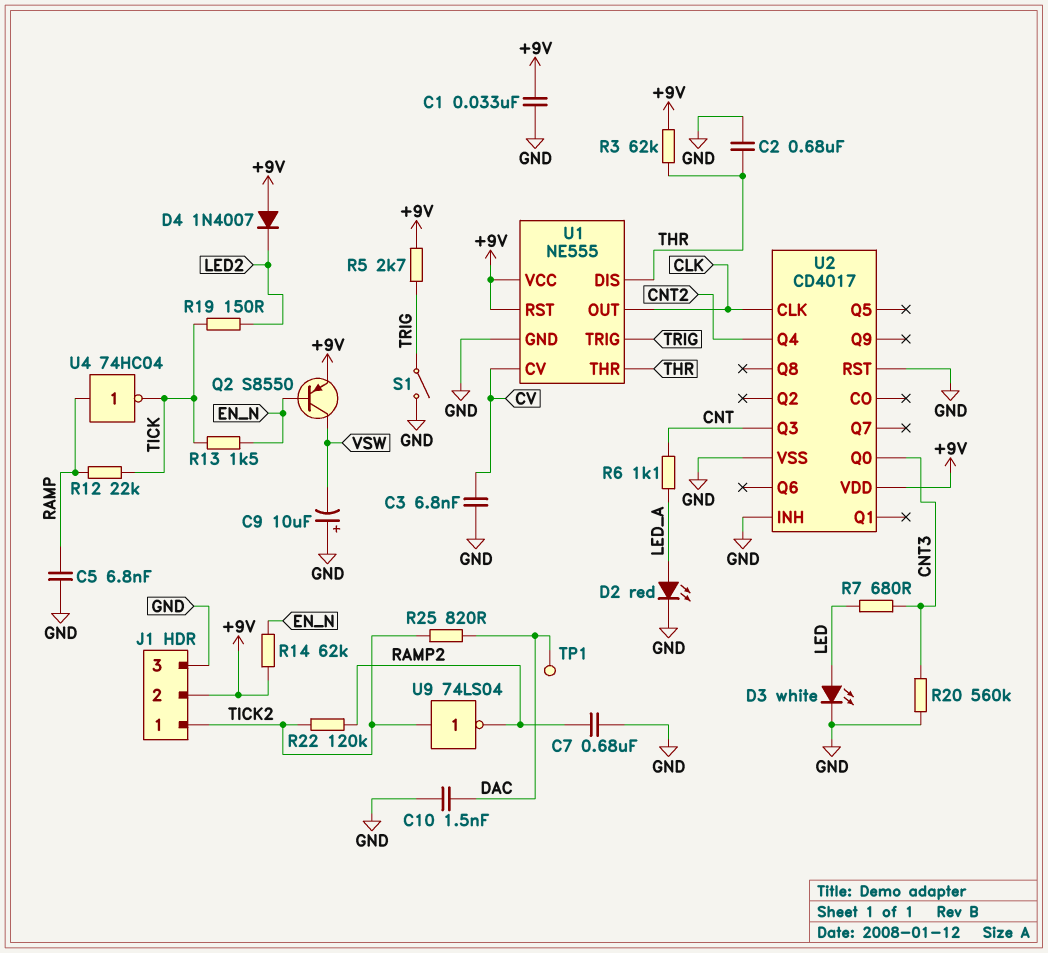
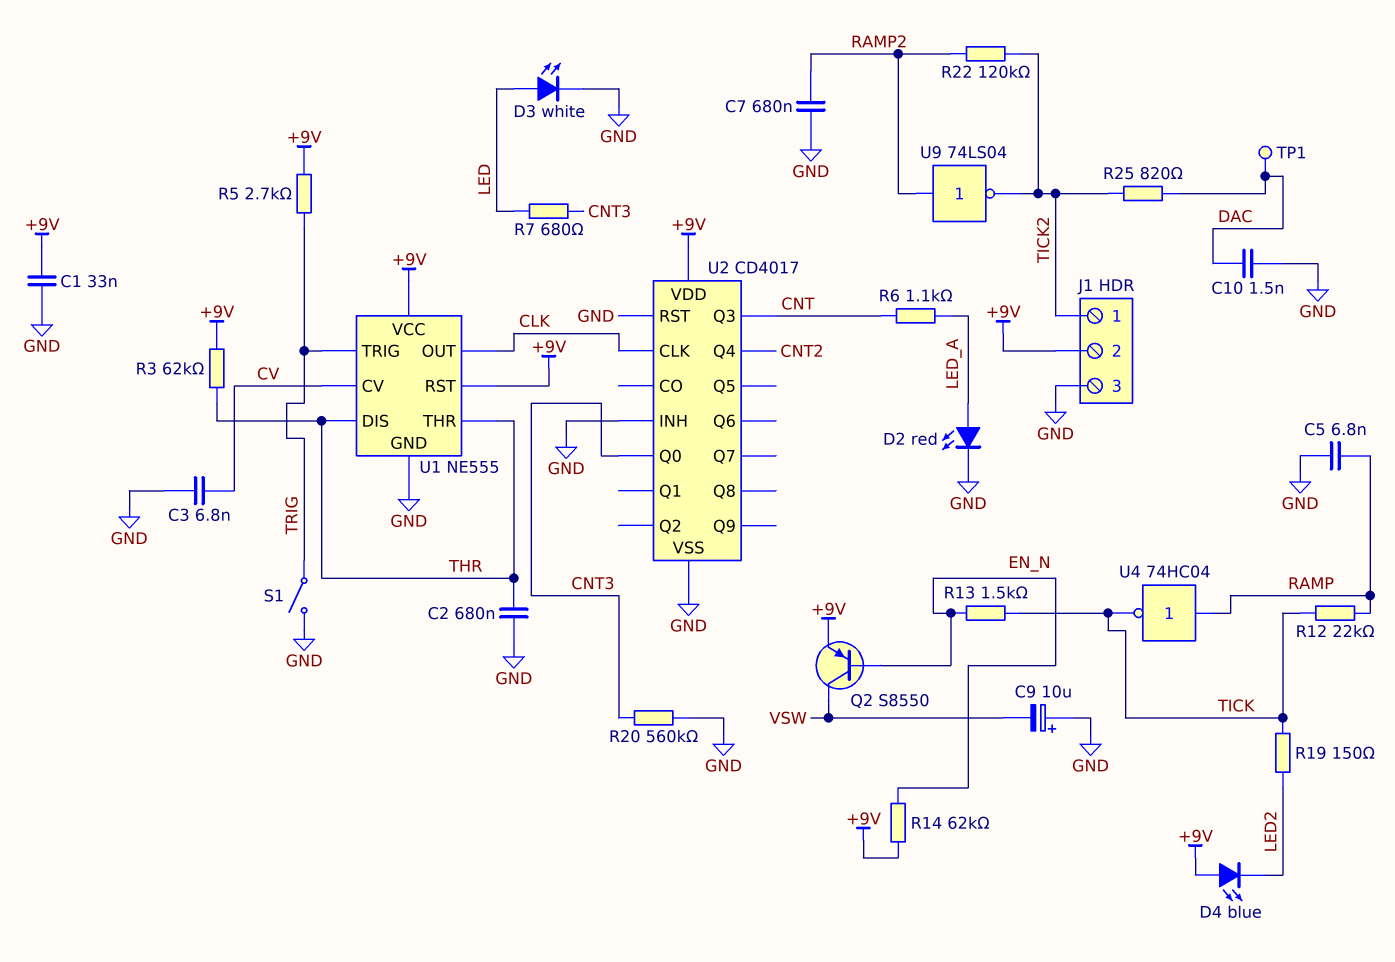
D4: diode 1N4007 (A +9V, K LED2) -> LED blue (A +9V, K LED2)
U9: NOT 74LS04 (in TICK2, out RAMP2) -> NOT 74LS04 (in RAMP2, out TICK2)

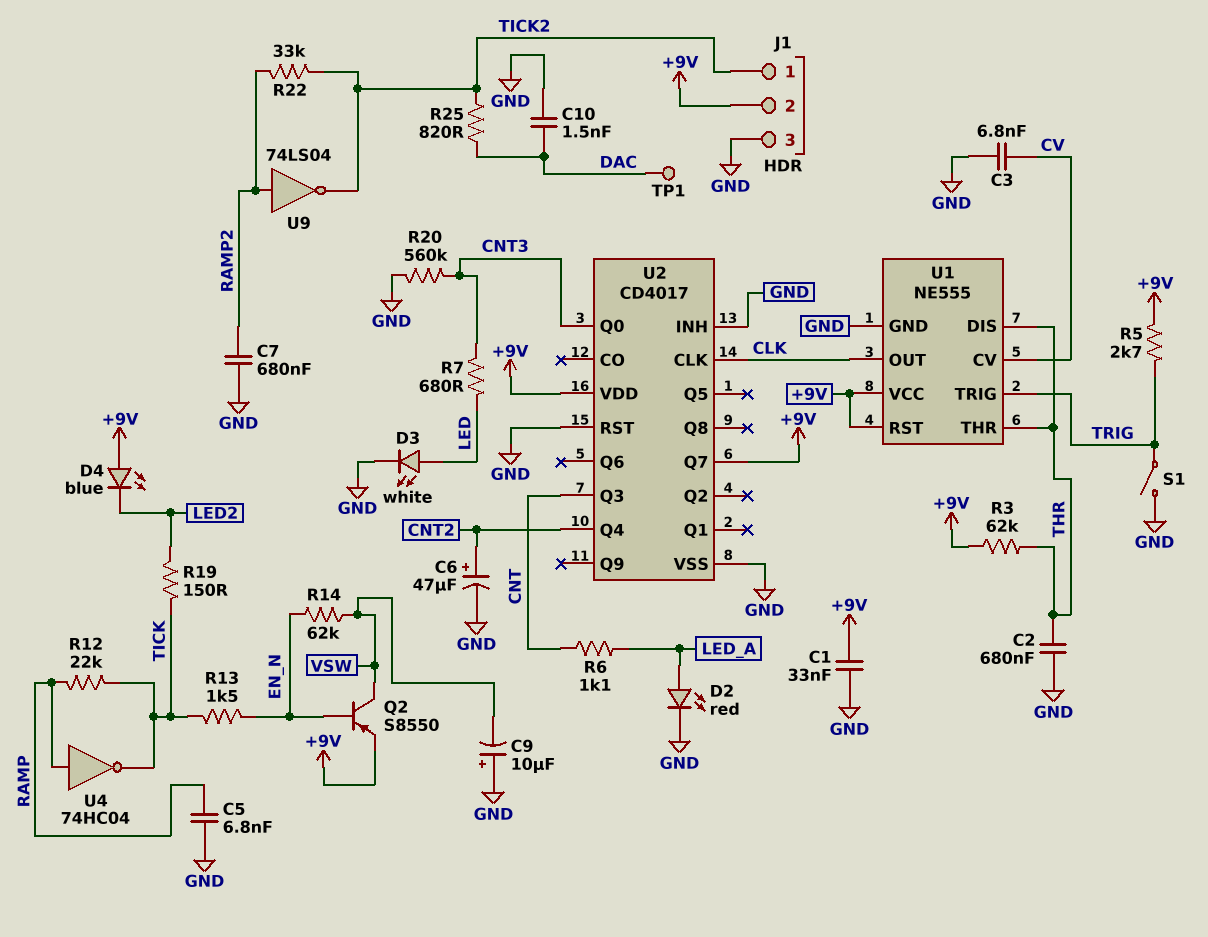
C6: none -> 47uF (plus CNT2, minus GND)
R14: 62k (+9V, EN_N) -> 62k (EN_N, VSW)
R22: 120k (RAMP2, TICK2) -> 33k (RAMP2, TICK2)
U2 pin Q7: none -> +9V

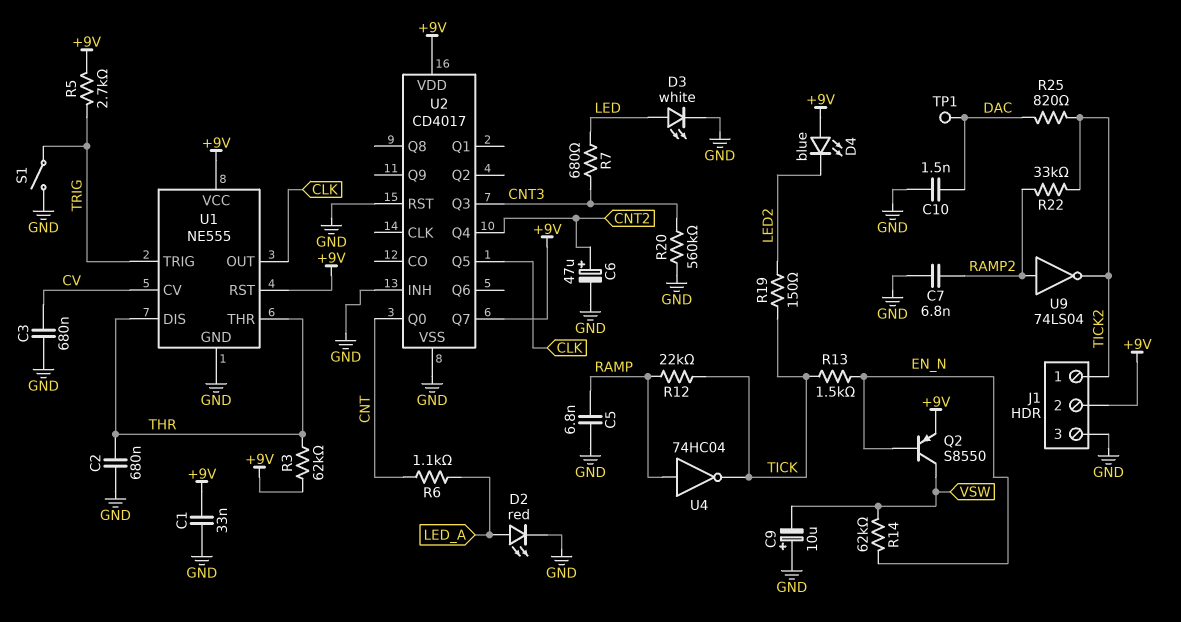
C3: 6.8nF (CV, GND) -> 680nF (CV, GND)
C7: 680nF (GND, RAMP2) -> 6.8nF (GND, RAMP2)
U2 pin CLK: CLK -> none
U2 pin Q0: CNT3 -> CNT
U2 pin Q3: CNT -> CNT3
U2 pin Q5: none -> CLK

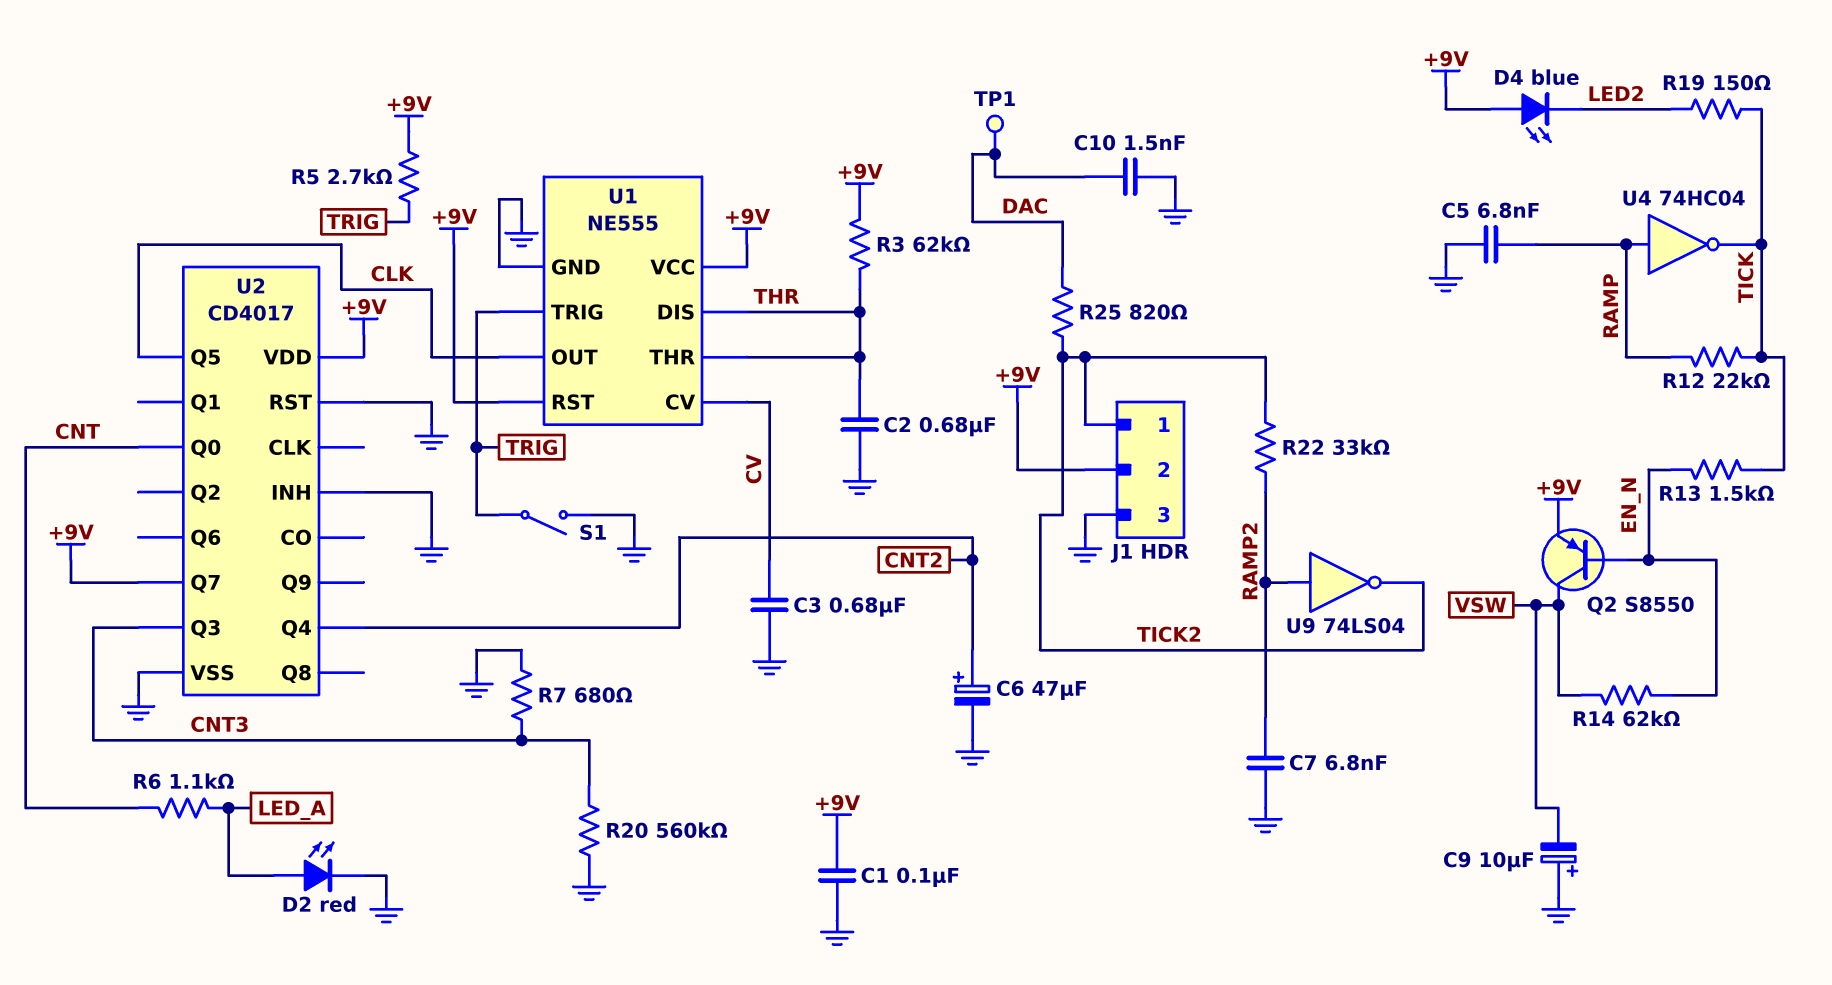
C1: 33nF (+9V, GND) -> 100nF (+9V, GND)
D3: LED white (A LED, K GND) -> none
R7: 680 (CNT3, LED) -> 680 (CNT3, GND)

